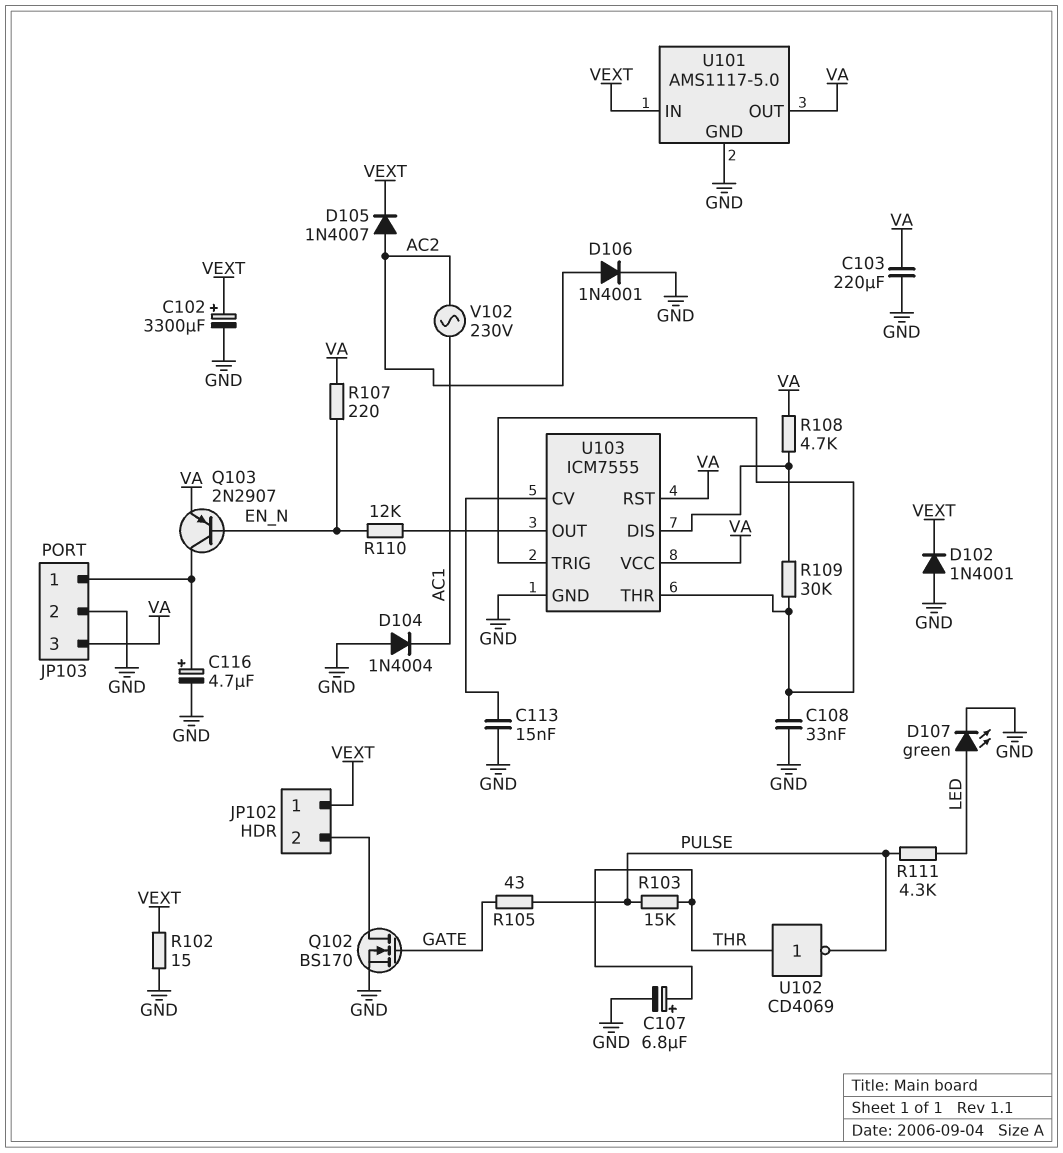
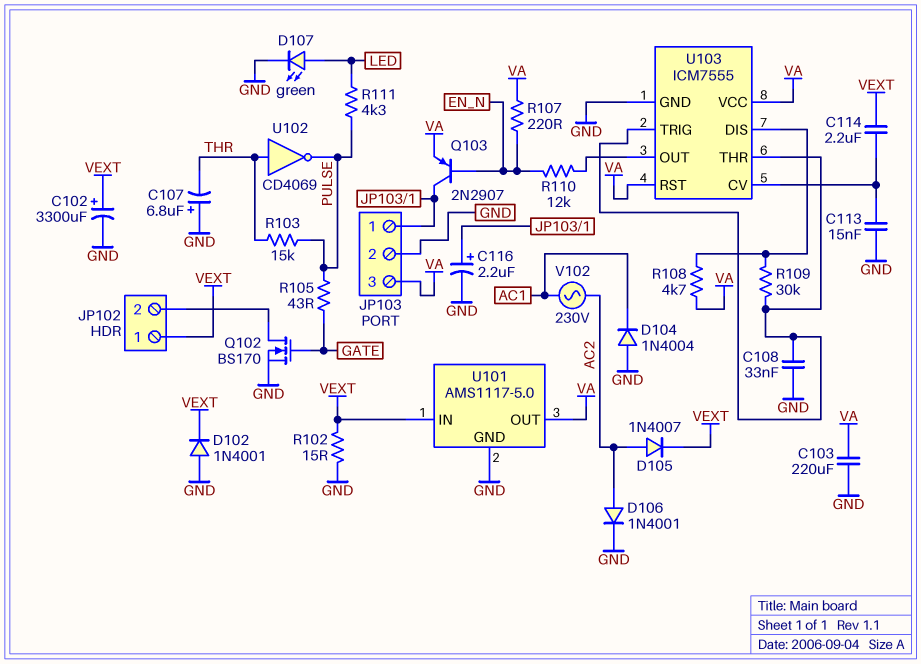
C107: 6.8uF (plus THR, minus GND) -> 6.8uF (plus GND, minus THR)
C114: none -> 2.2uF (U103/CV, VEXT)
C116: 4.7uF (plus JP103/1, minus GND) -> 2.2uF (plus JP103/1, minus GND)

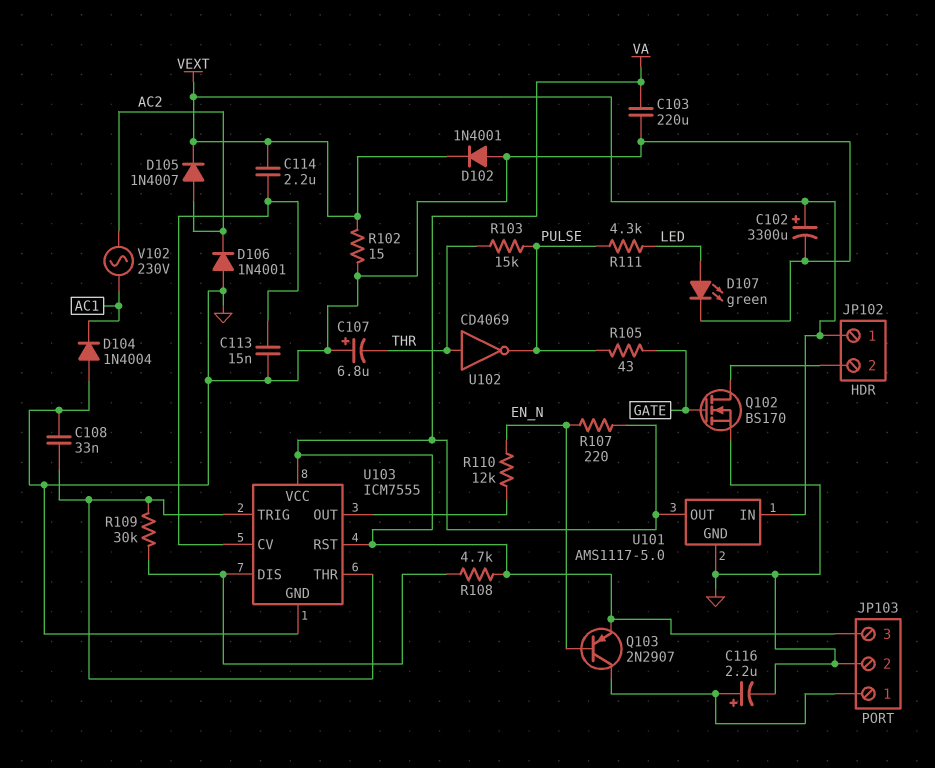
D106: diode 1N4001 (A AC2, K GND) -> diode 1N4001 (A GND, K AC2)

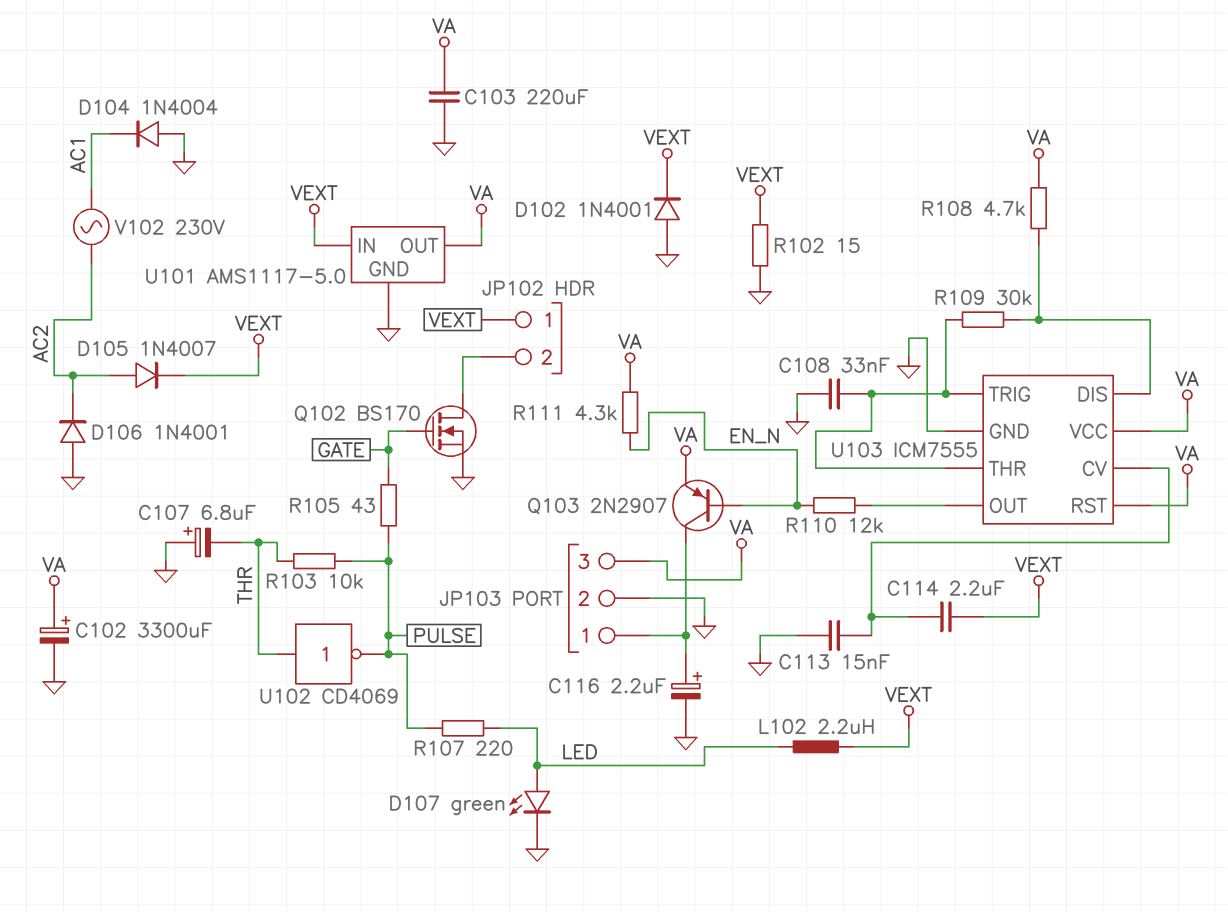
C102: 3300uF (plus VEXT, minus GND) -> 3300uF (plus VA, minus GND)
L102: none -> 2.2uH (LED, VEXT)
R103: 15k (PULSE, THR) -> 10k (PULSE, THR)
R107: 220 (EN_N, VA) -> 220 (LED, PULSE)
R111: 4.3k (LED, PULSE) -> 4.3k (EN_N, VA)

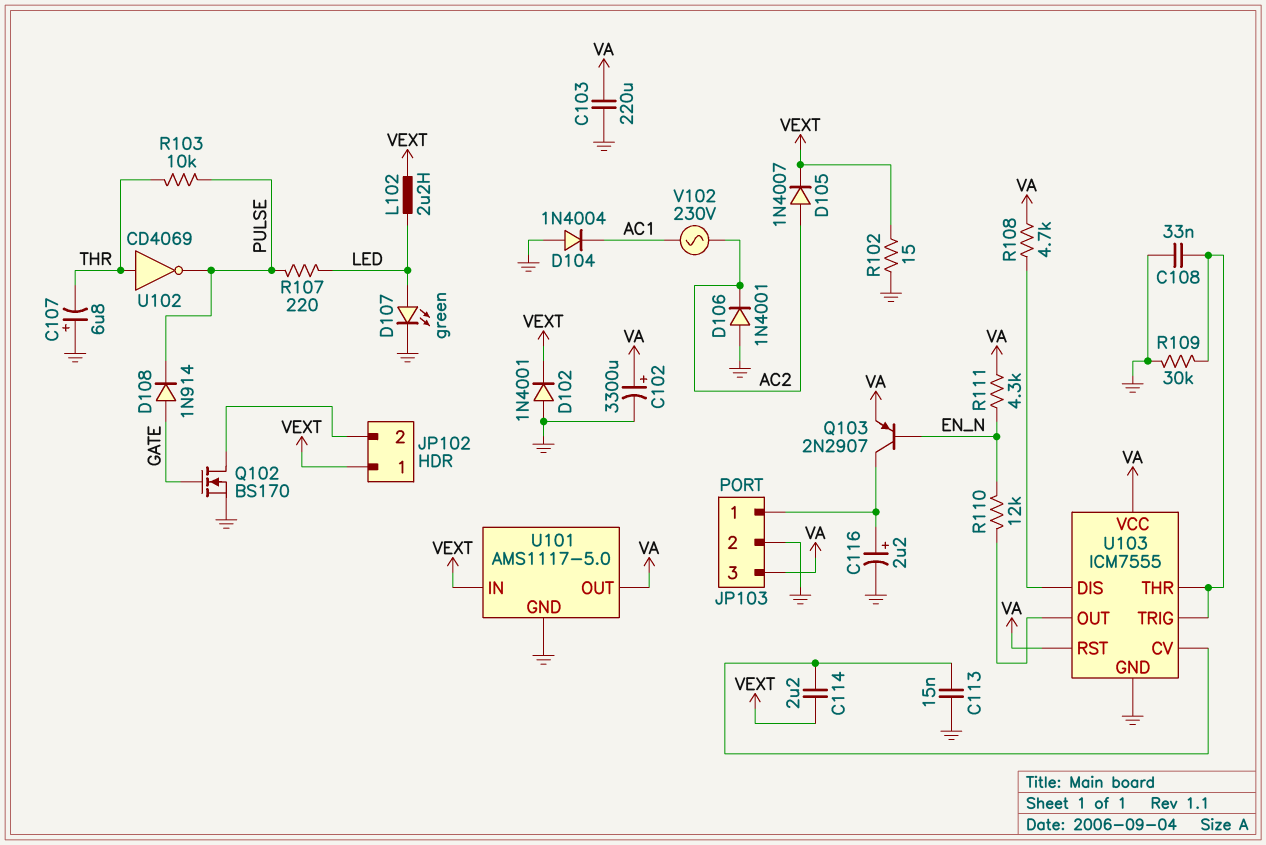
D108: none -> diode 1N914 (A GATE, K PULSE)
R105: 43 (GATE, PULSE) -> none
R109: 30k (U103/DIS, U103/THR) -> 30k (GND, U103/THR)

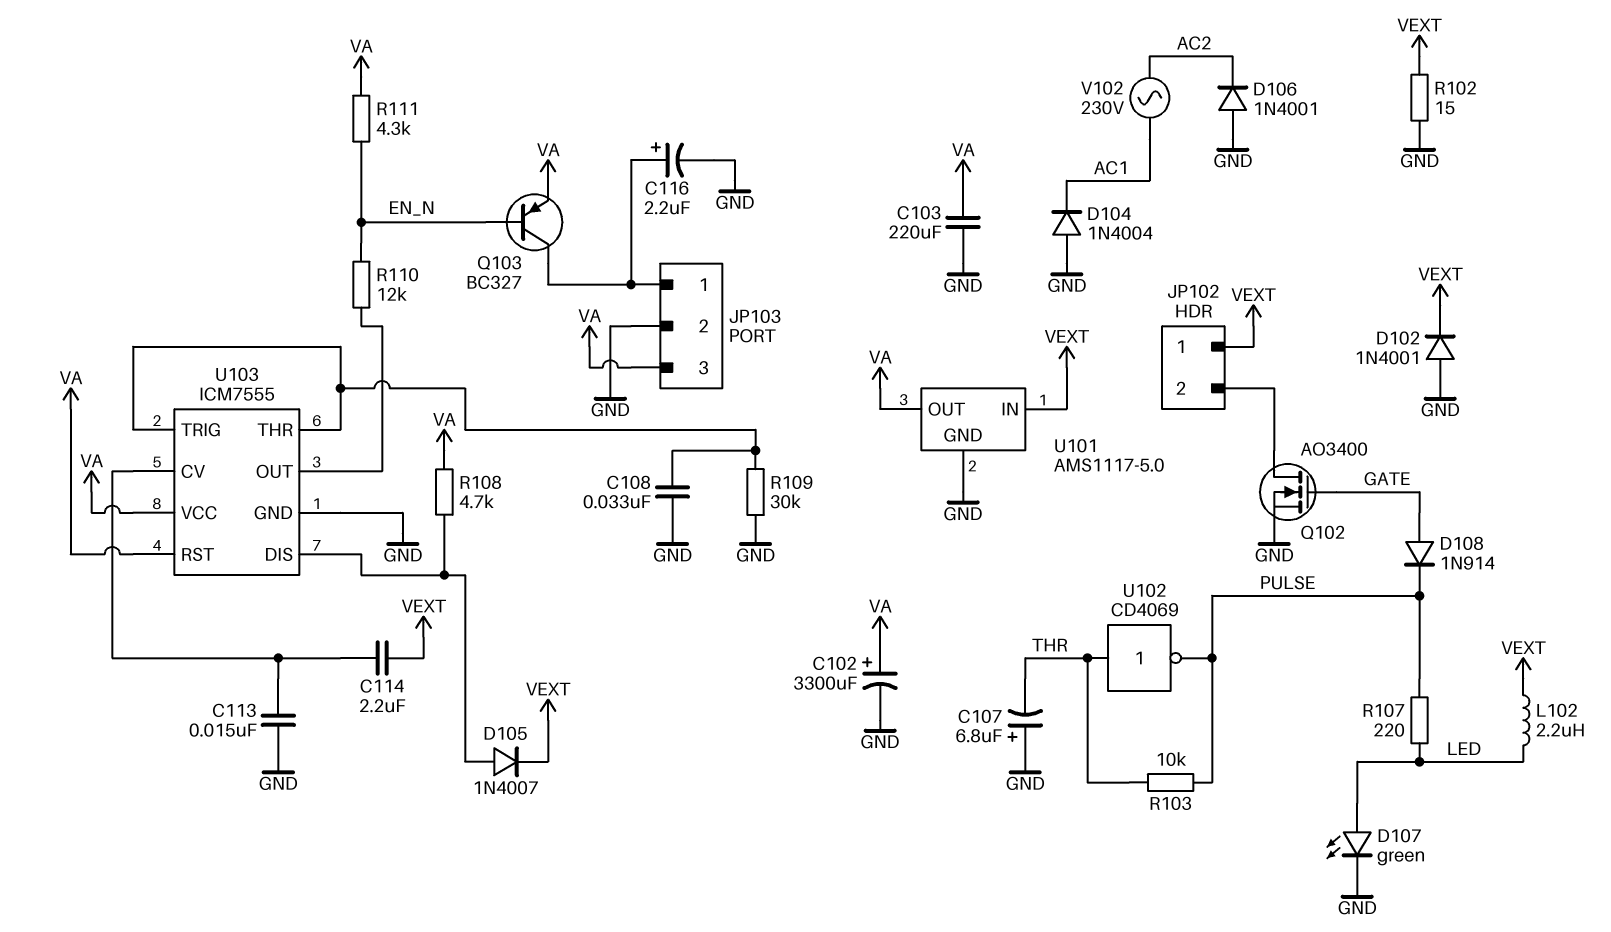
D105: diode 1N4007 (A AC2, K VEXT) -> diode 1N4007 (A U103/DIS, K VEXT)
Q102: NMOS BS170 (G GATE, D JP102/2, S GND) -> NMOS AO3400 (G GATE, D JP102/2, S GND)
Q103: PNP 2N2907 (B EN_N, C JP103/1, E VA) -> PNP BC327 (B EN_N, C JP103/1, E VA)

